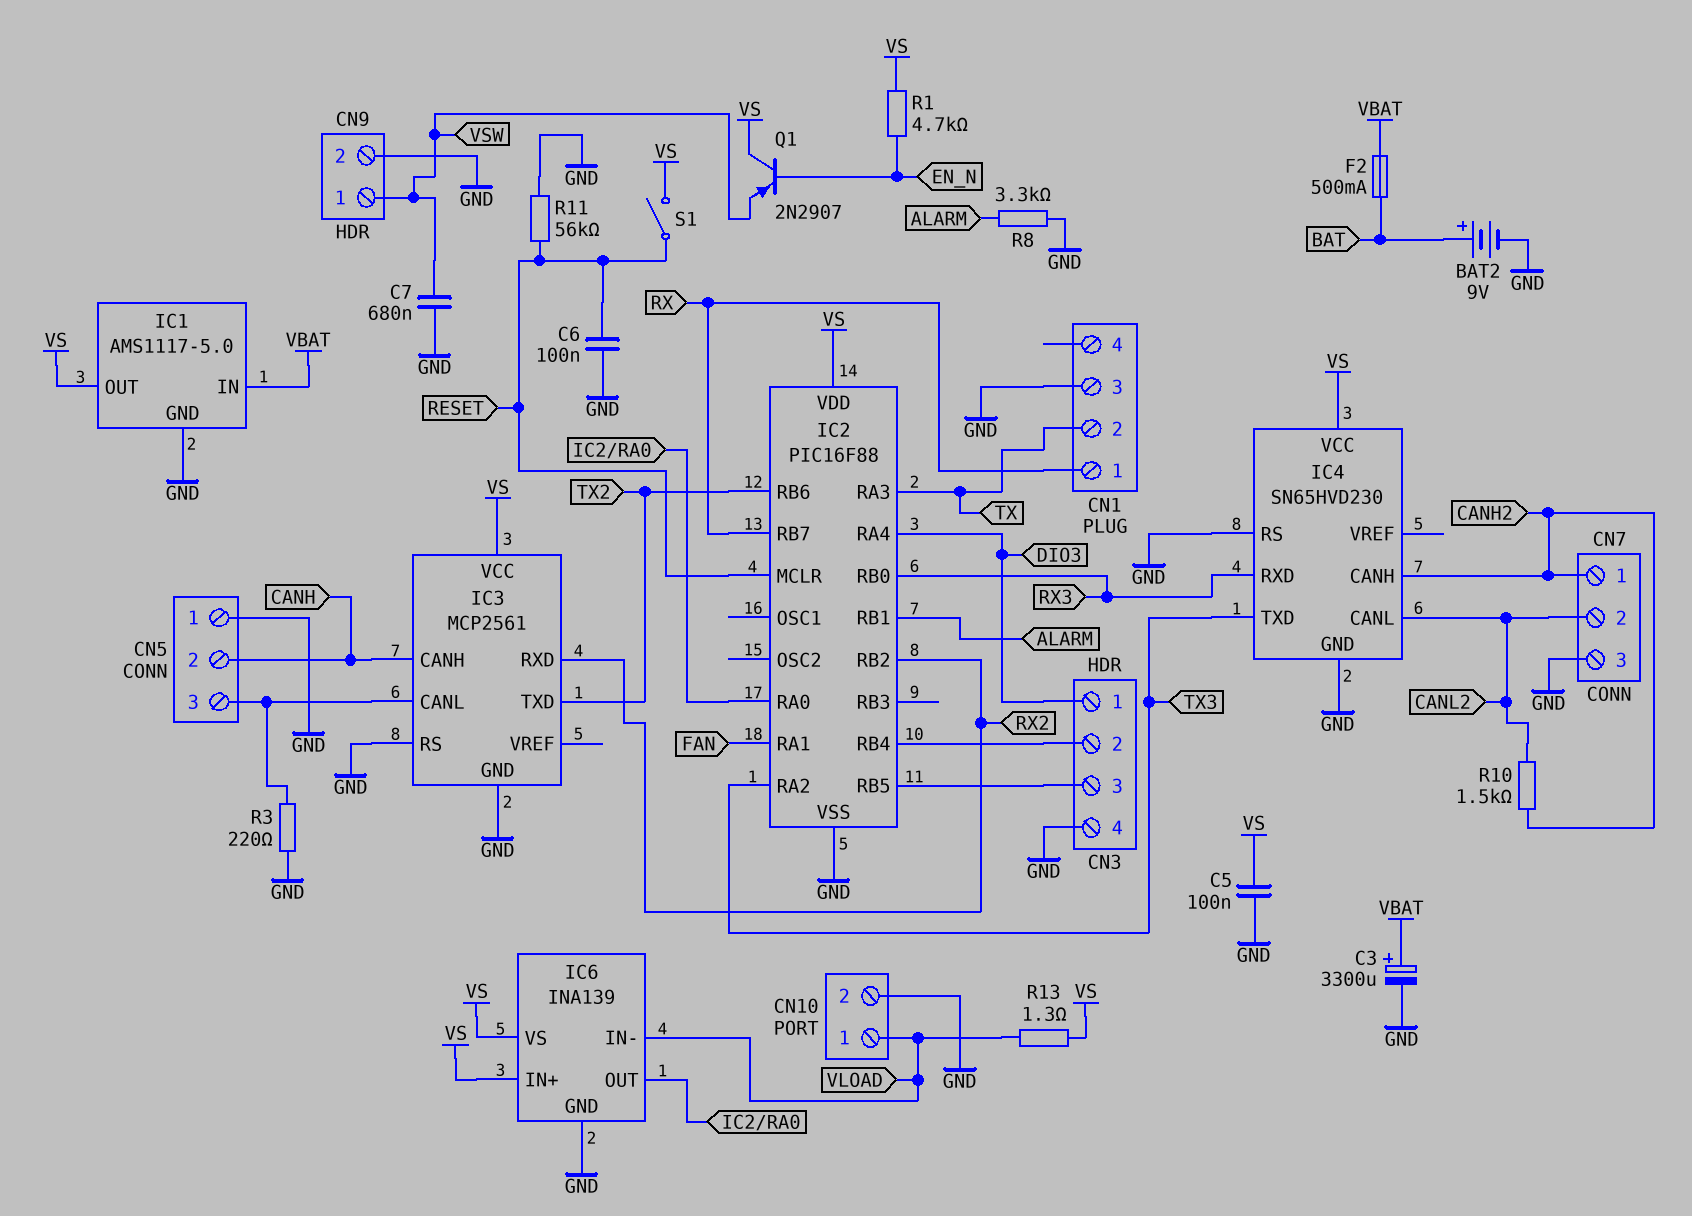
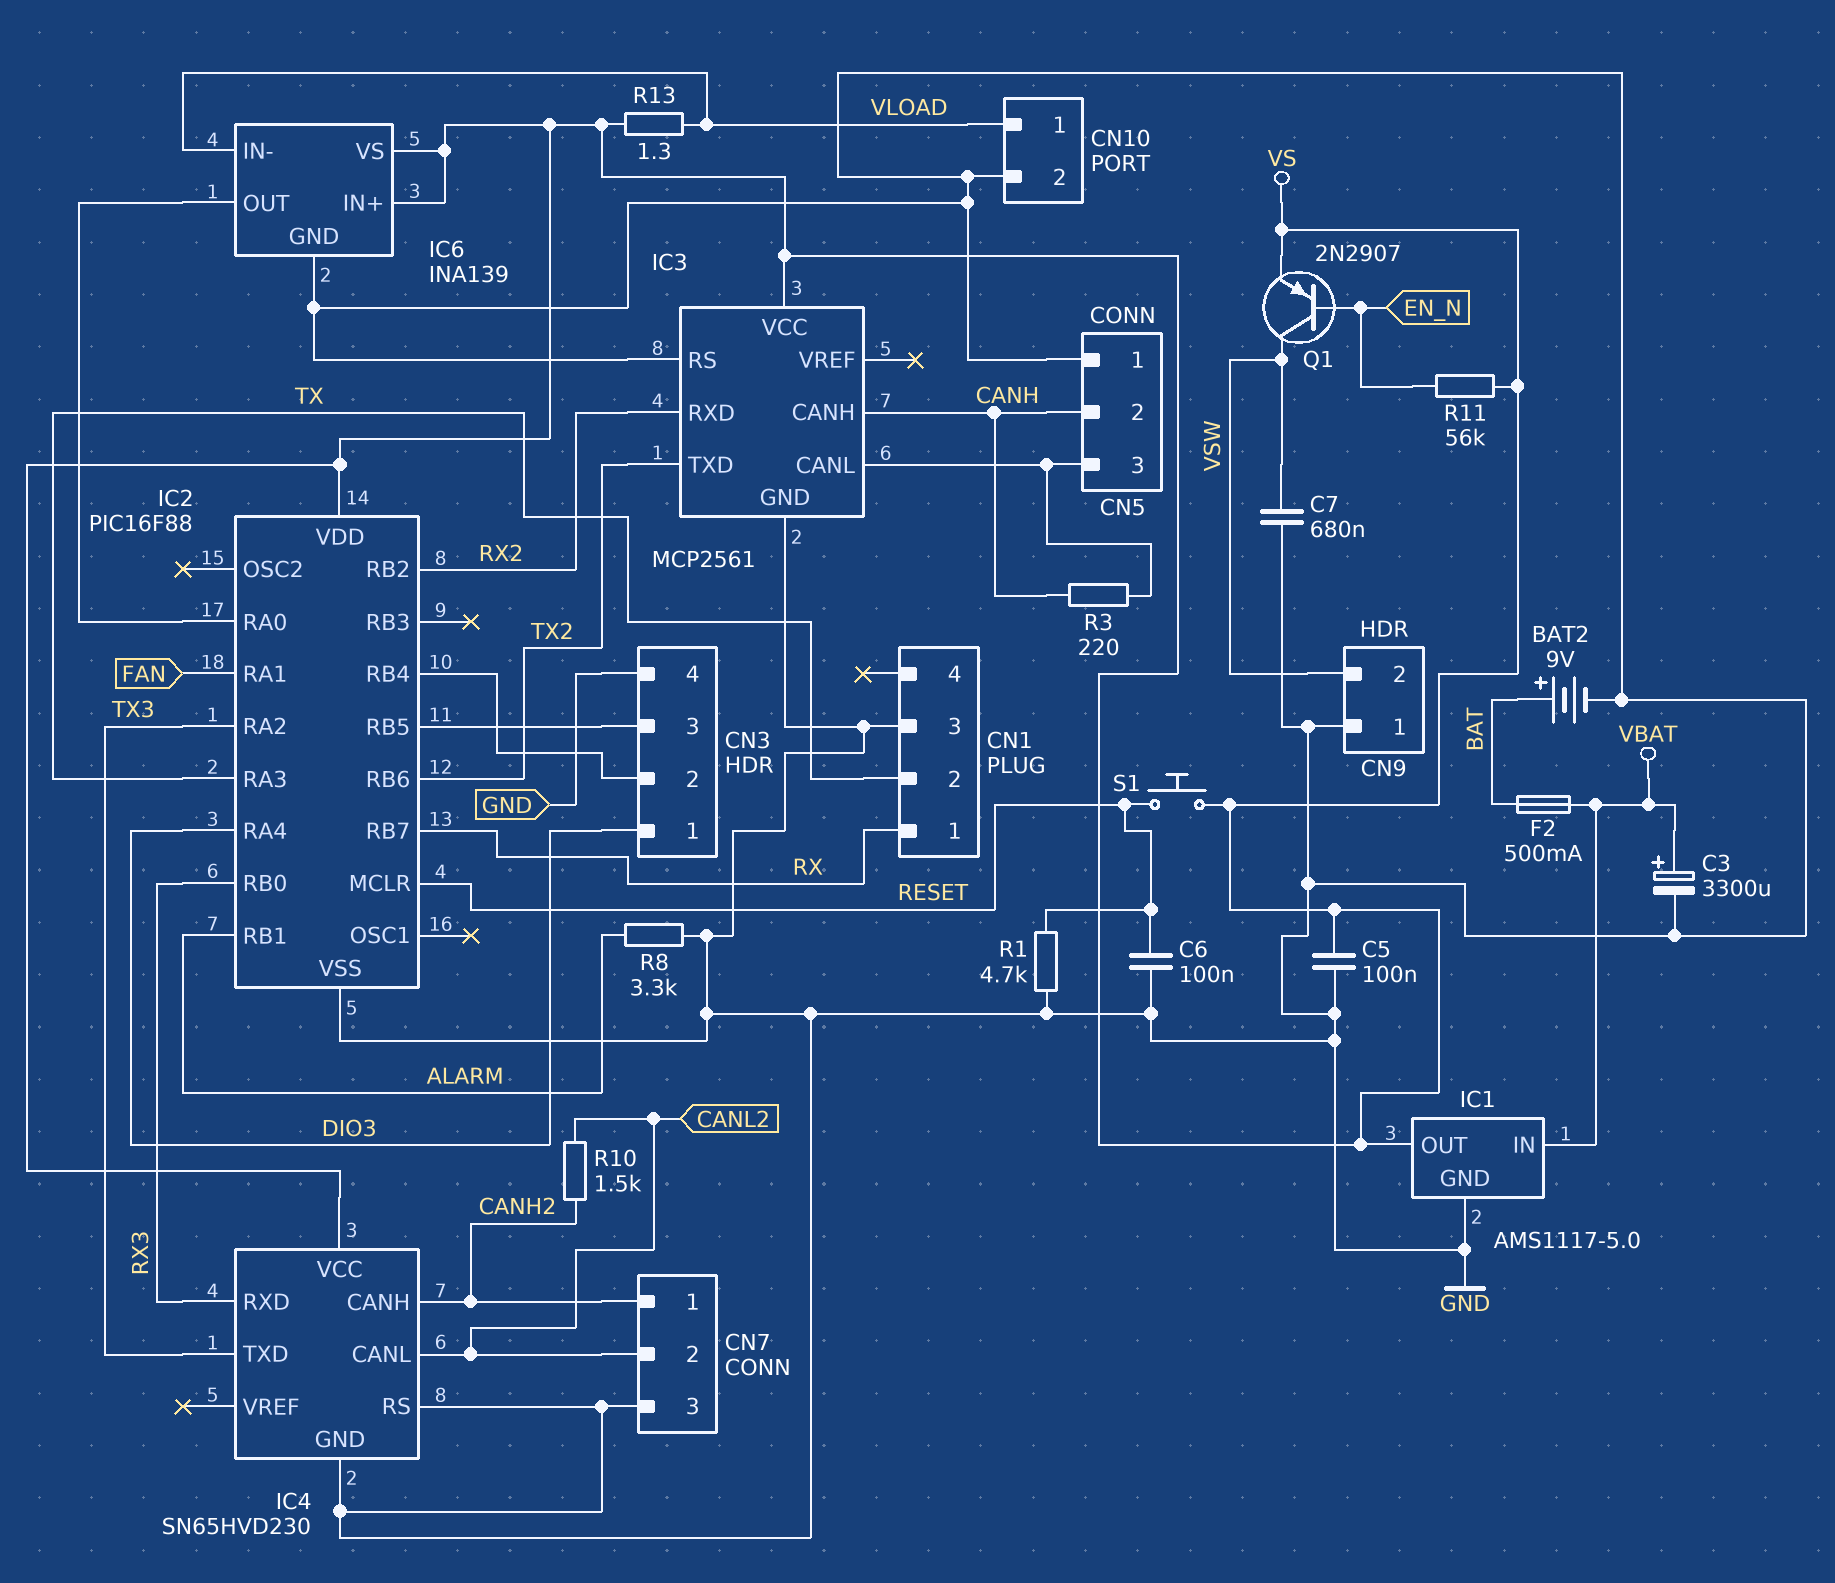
CN9 pin 1: VSW -> GND
CN9 pin 2: GND -> VSW
Q1: PNP 2N2907 (B EN_N, C VS, E VSW) -> PNP 2N2907 (B EN_N, C VSW, E VS)
R1: 4.7k (EN_N, VS) -> 4.7k (GND, RESET)
R3: 220 (CN5/3, GND) -> 220 (CANH, CN5/3)
R11: 56k (GND, RESET) -> 56k (EN_N, VS)
S1: switch (RESET, VS) -> button (RESET, VS)

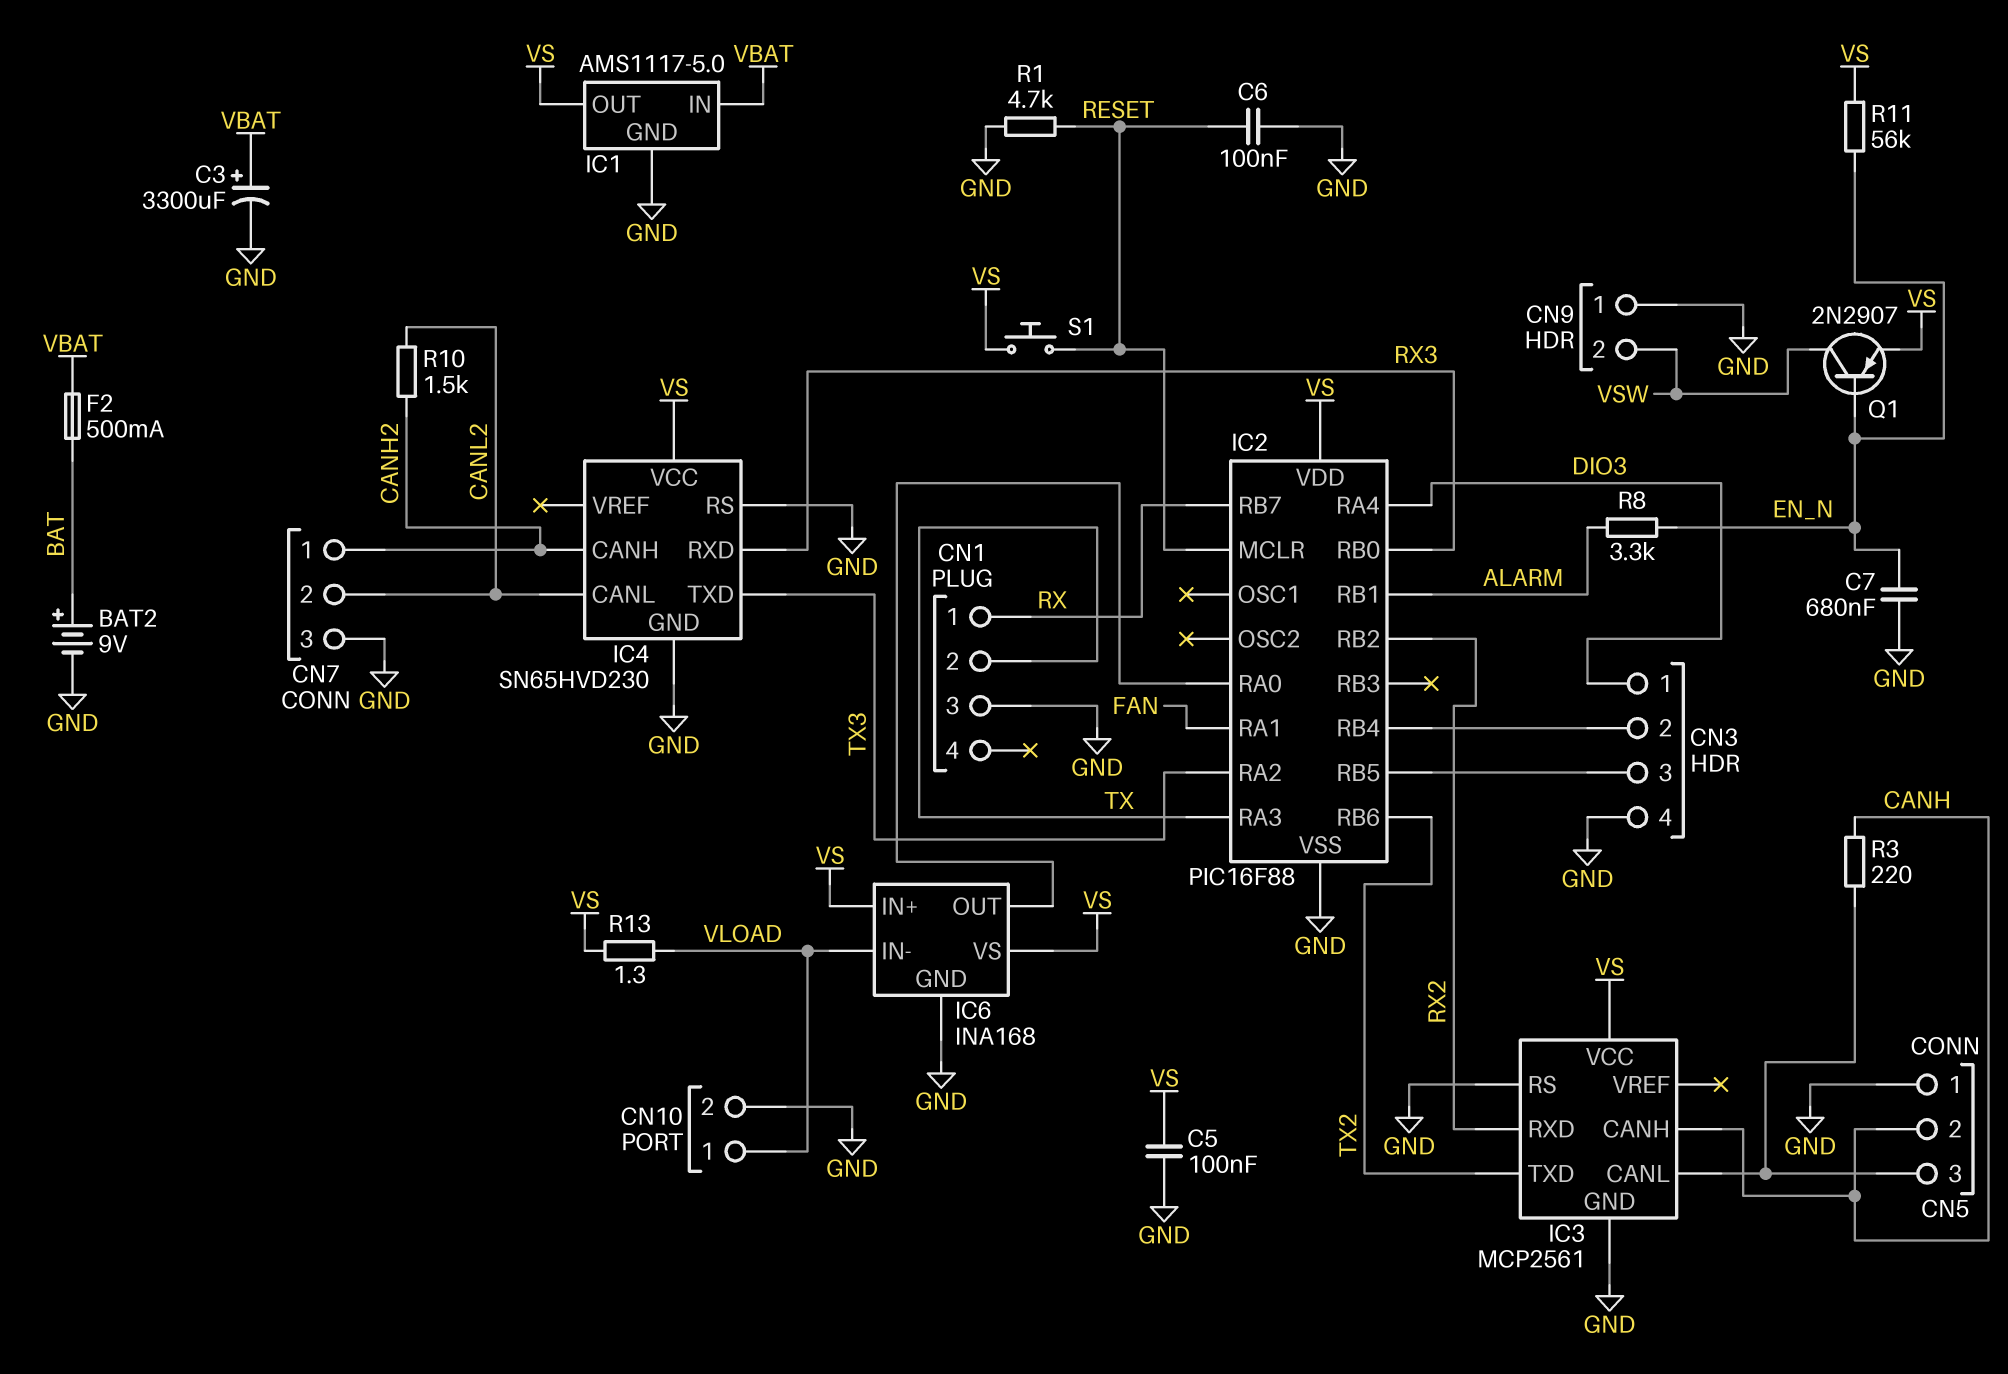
C7: 680nF (GND, VSW) -> 680nF (EN_N, GND)
IC6: INA139 -> INA168
R8: 3.3k (ALARM, GND) -> 3.3k (ALARM, EN_N)

